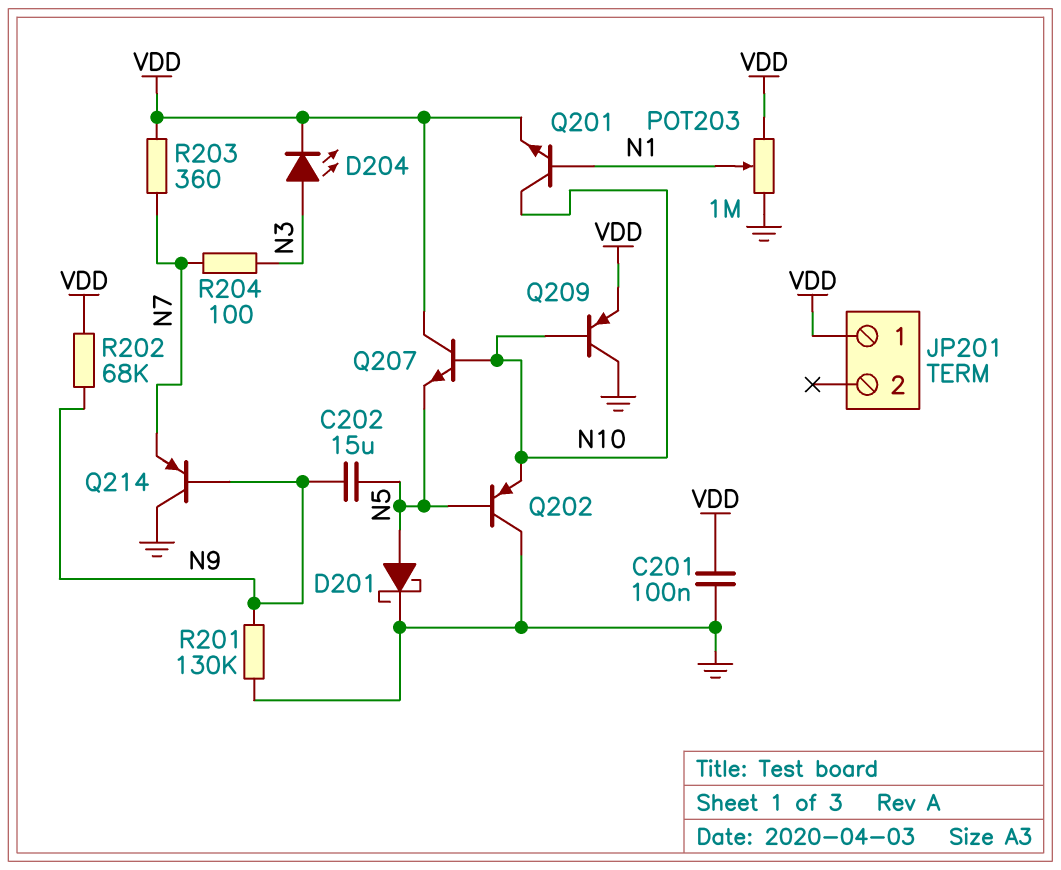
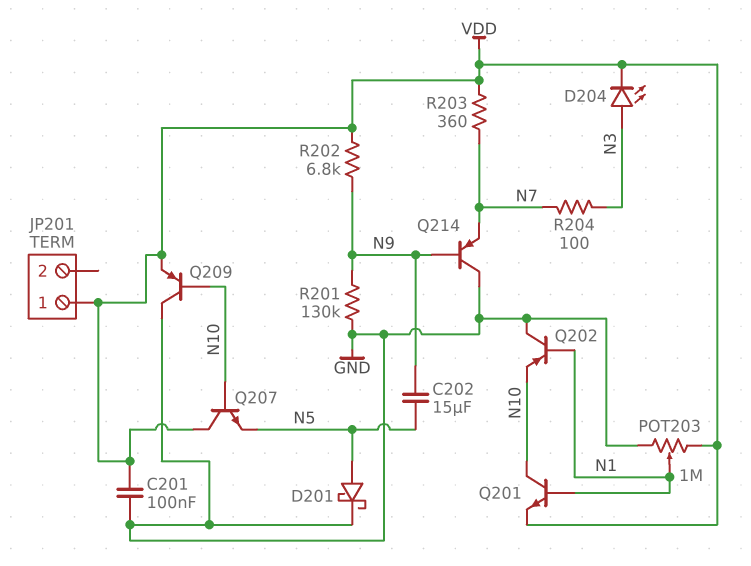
Q202: PNP (B N5, C GND, E N10) -> PNP (B N1, C GND, E N10)
R202: 68k (N9, VDD) -> 6.8k (N9, VDD)

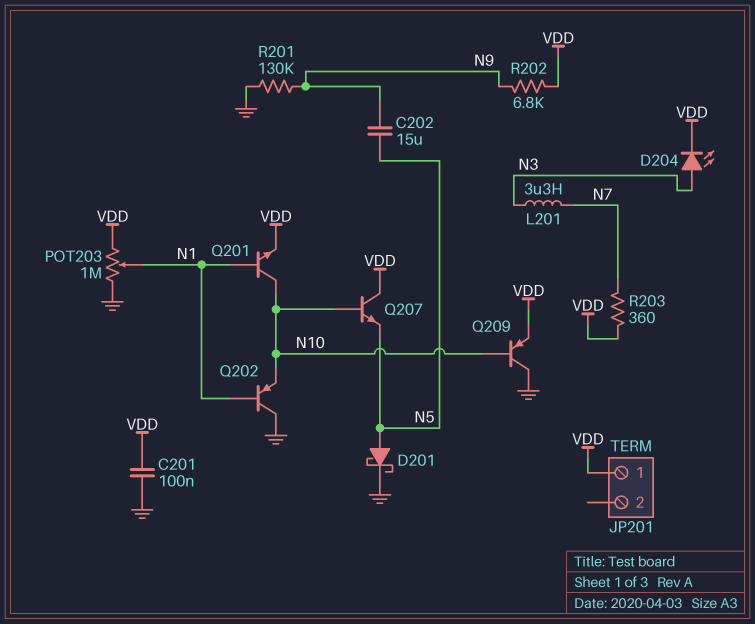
L201: none -> 3.3uH (N3, N7)
Q214: PNP (B N9, C GND, E N7) -> none
R204: 100 (N3, N7) -> none

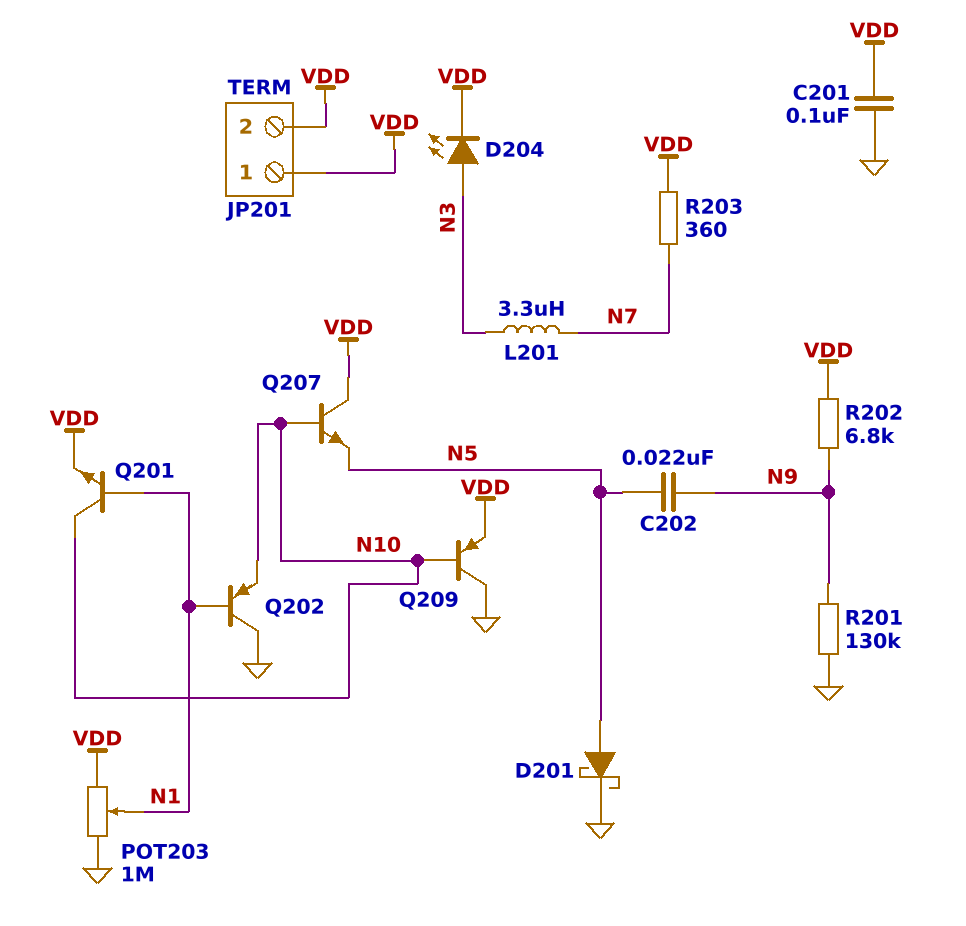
C202: 15uF (N5, N9) -> 22nF (N5, N9)
JP201 pin 2: none -> VDD

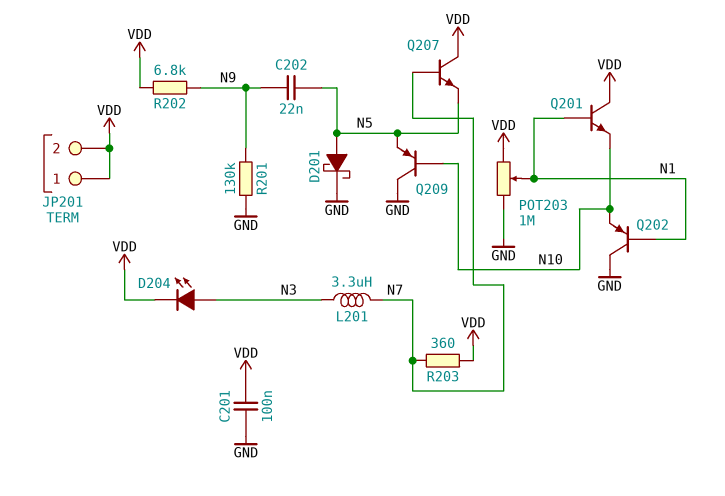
Q201: NPN (B N1, C N10, E VDD) -> NPN (B N1, C VDD, E N10)
Q207: NPN (B N10, C VDD, E N5) -> NPN (B N7, C VDD, E N5)
Q209: PNP (B N10, C GND, E VDD) -> PNP (B N10, C GND, E N5)

